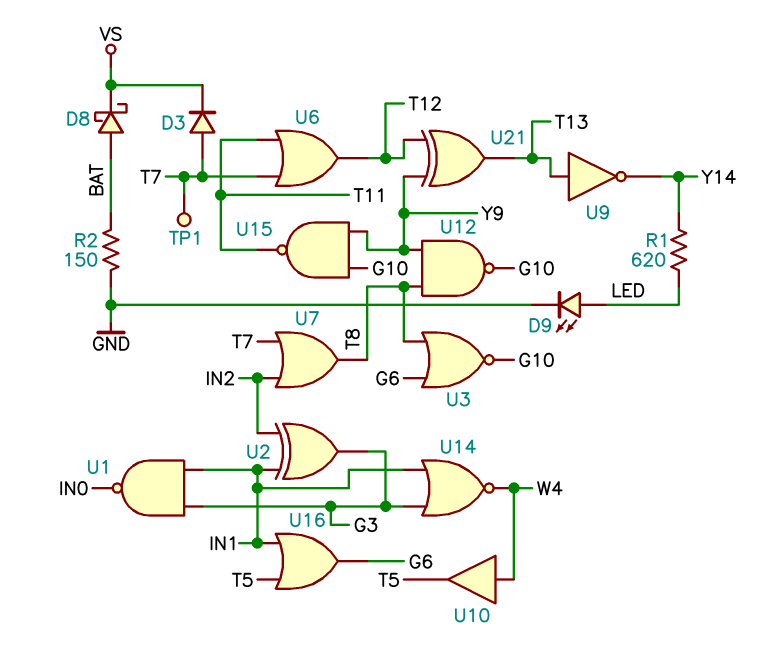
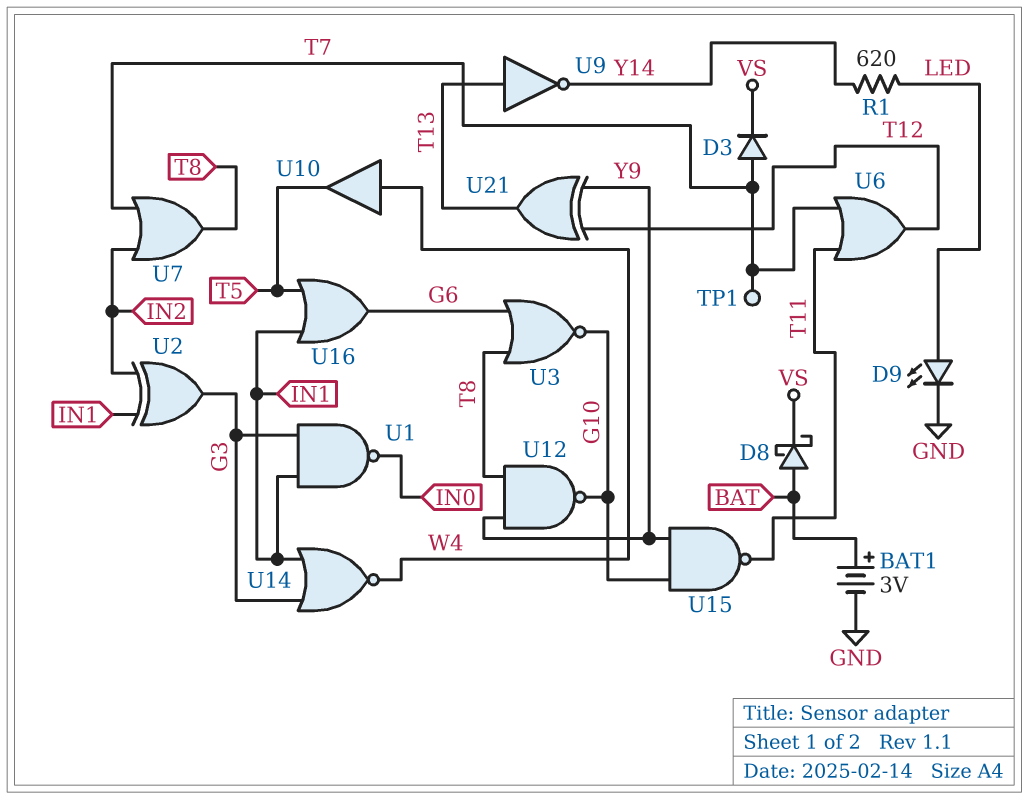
BAT1: none -> 3V (plus BAT, minus GND)
R2: 150 (BAT, GND) -> none

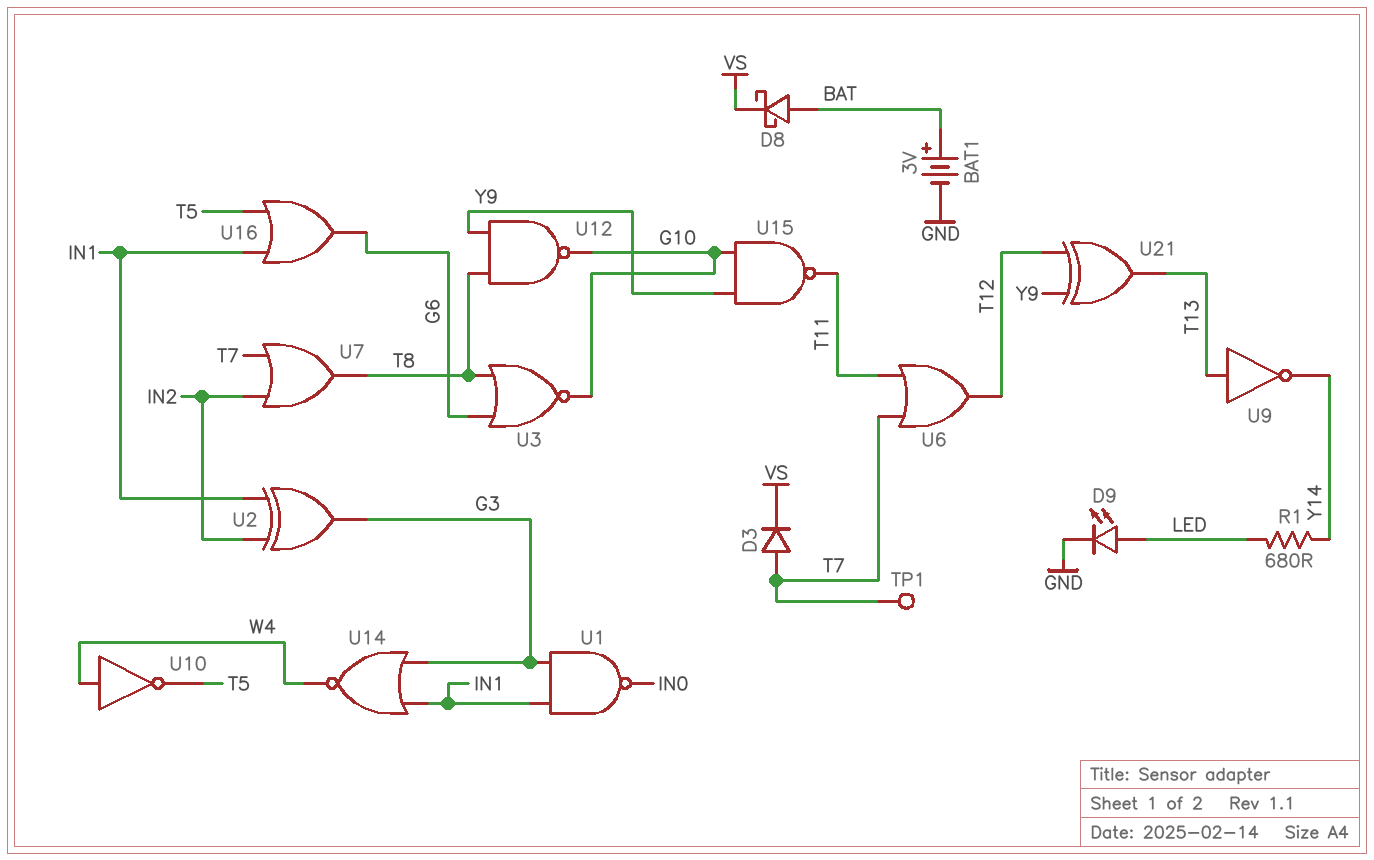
R1: 620 (LED, Y14) -> 680 (LED, Y14)
U10: buffer (in W4, out T5) -> NOT (in W4, out T5)

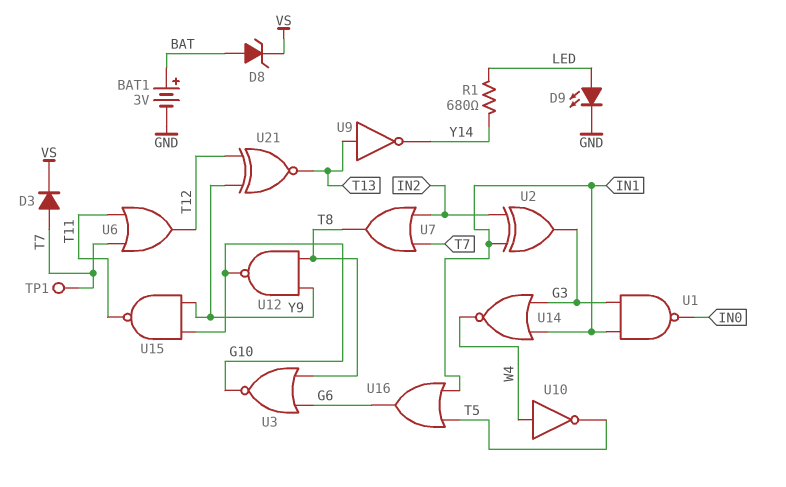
D8: schottky (A BAT, K VS) -> zener (A BAT, K VS)
U21: XOR (in T12, in Y9, out T13) -> XNOR (in T12, in Y9, out T13)

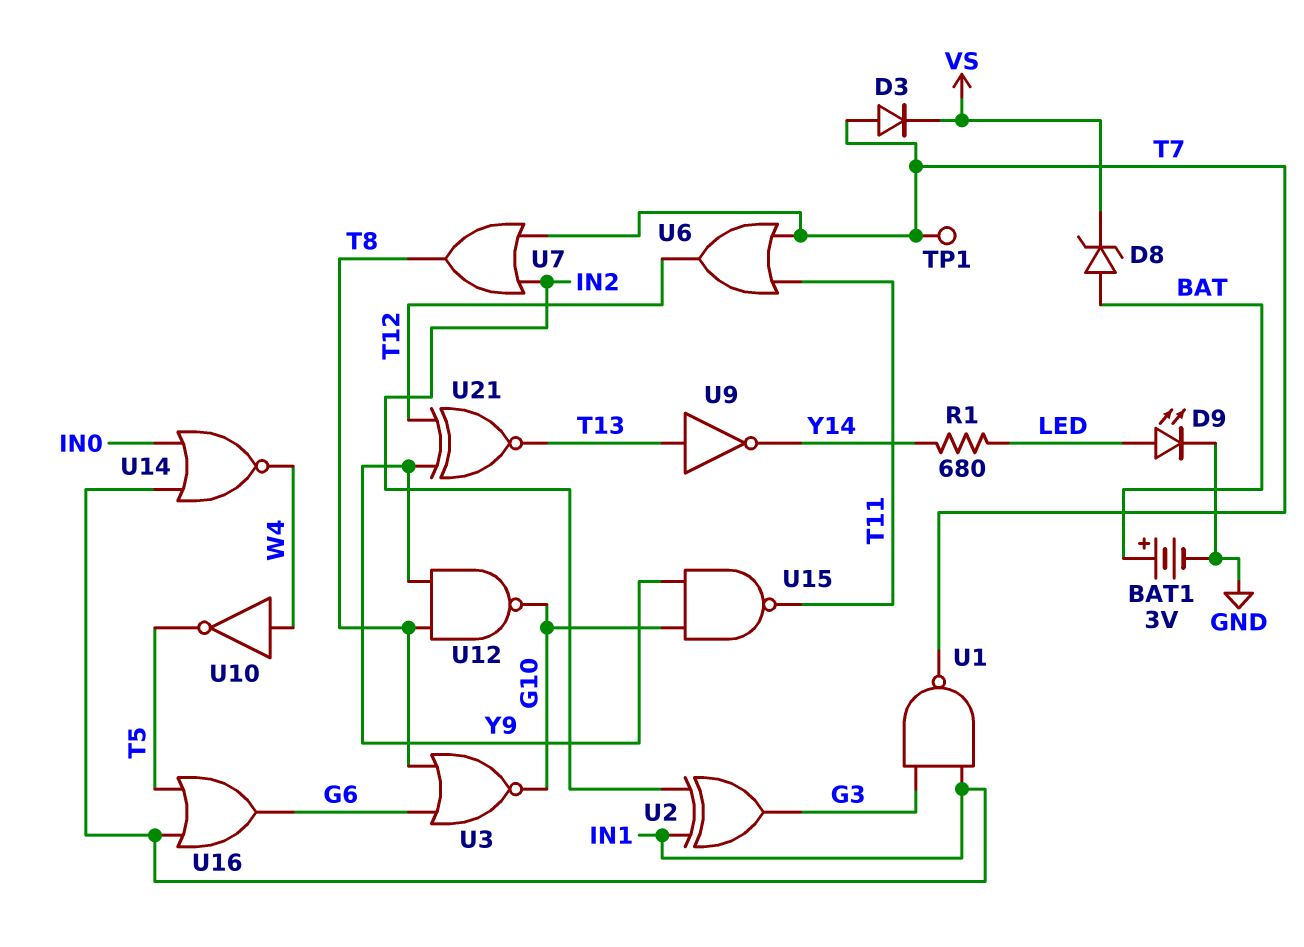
U1: NAND (in G3, in IN1, out IN0) -> NAND (in G3, in IN1, out T7)
U14: NOR (in G3, in IN1, out W4) -> NOR (in IN0, in IN1, out W4)

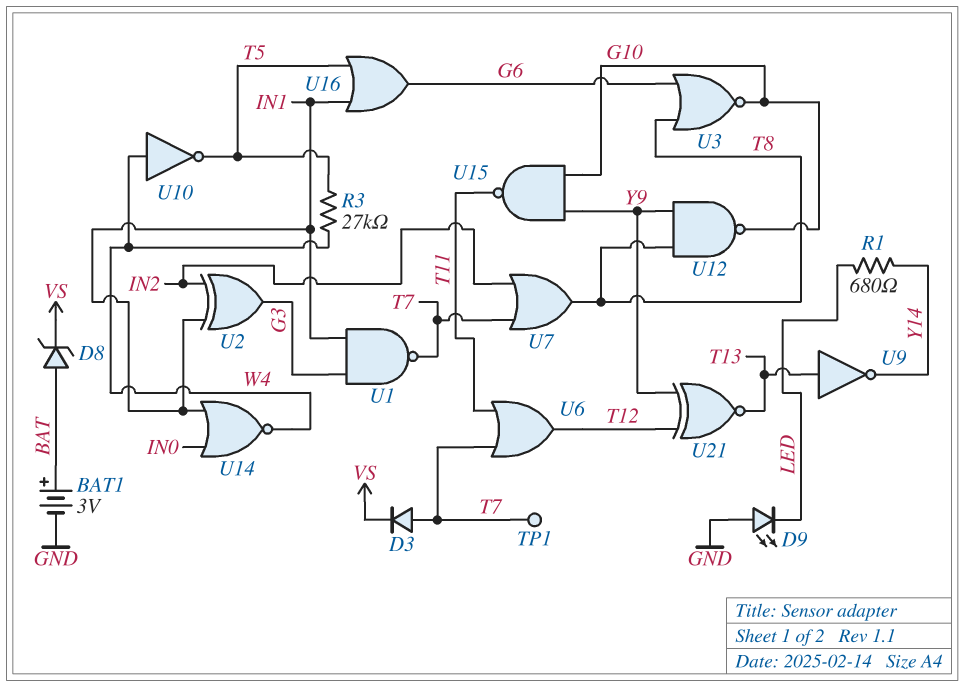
D9: LED (A LED, K GND) -> LED (A GND, K LED)
R3: none -> 27k (T5, W4)

